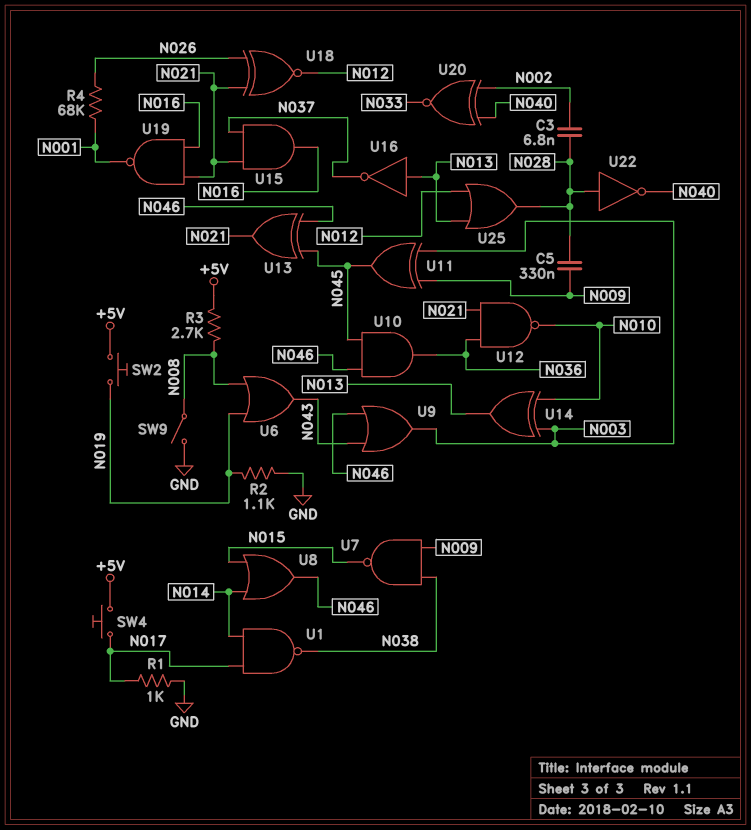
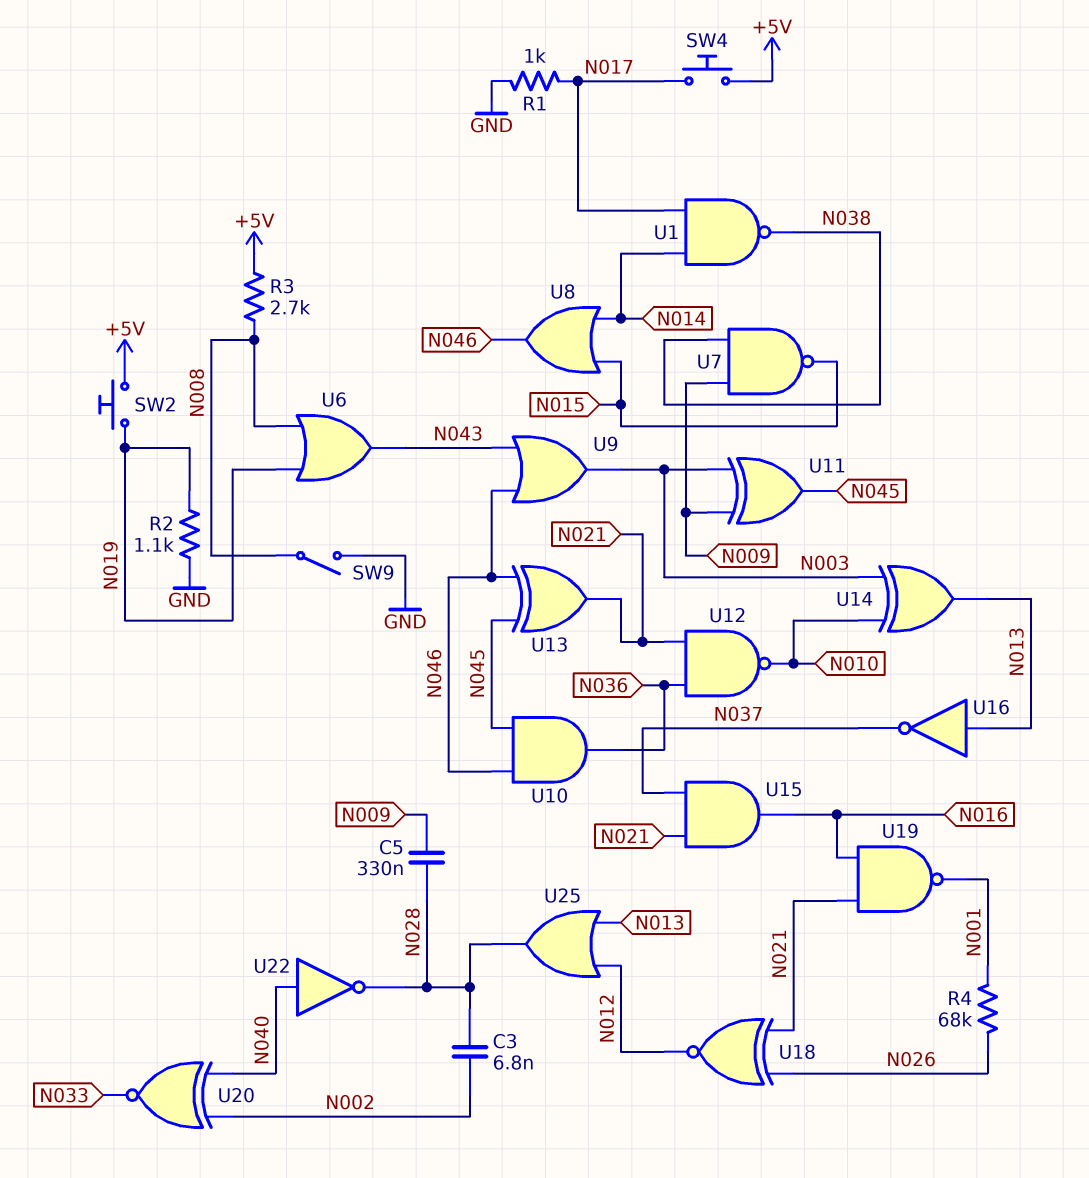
U22: NOT (in N028, out N040) -> NOT (in N040, out N028)

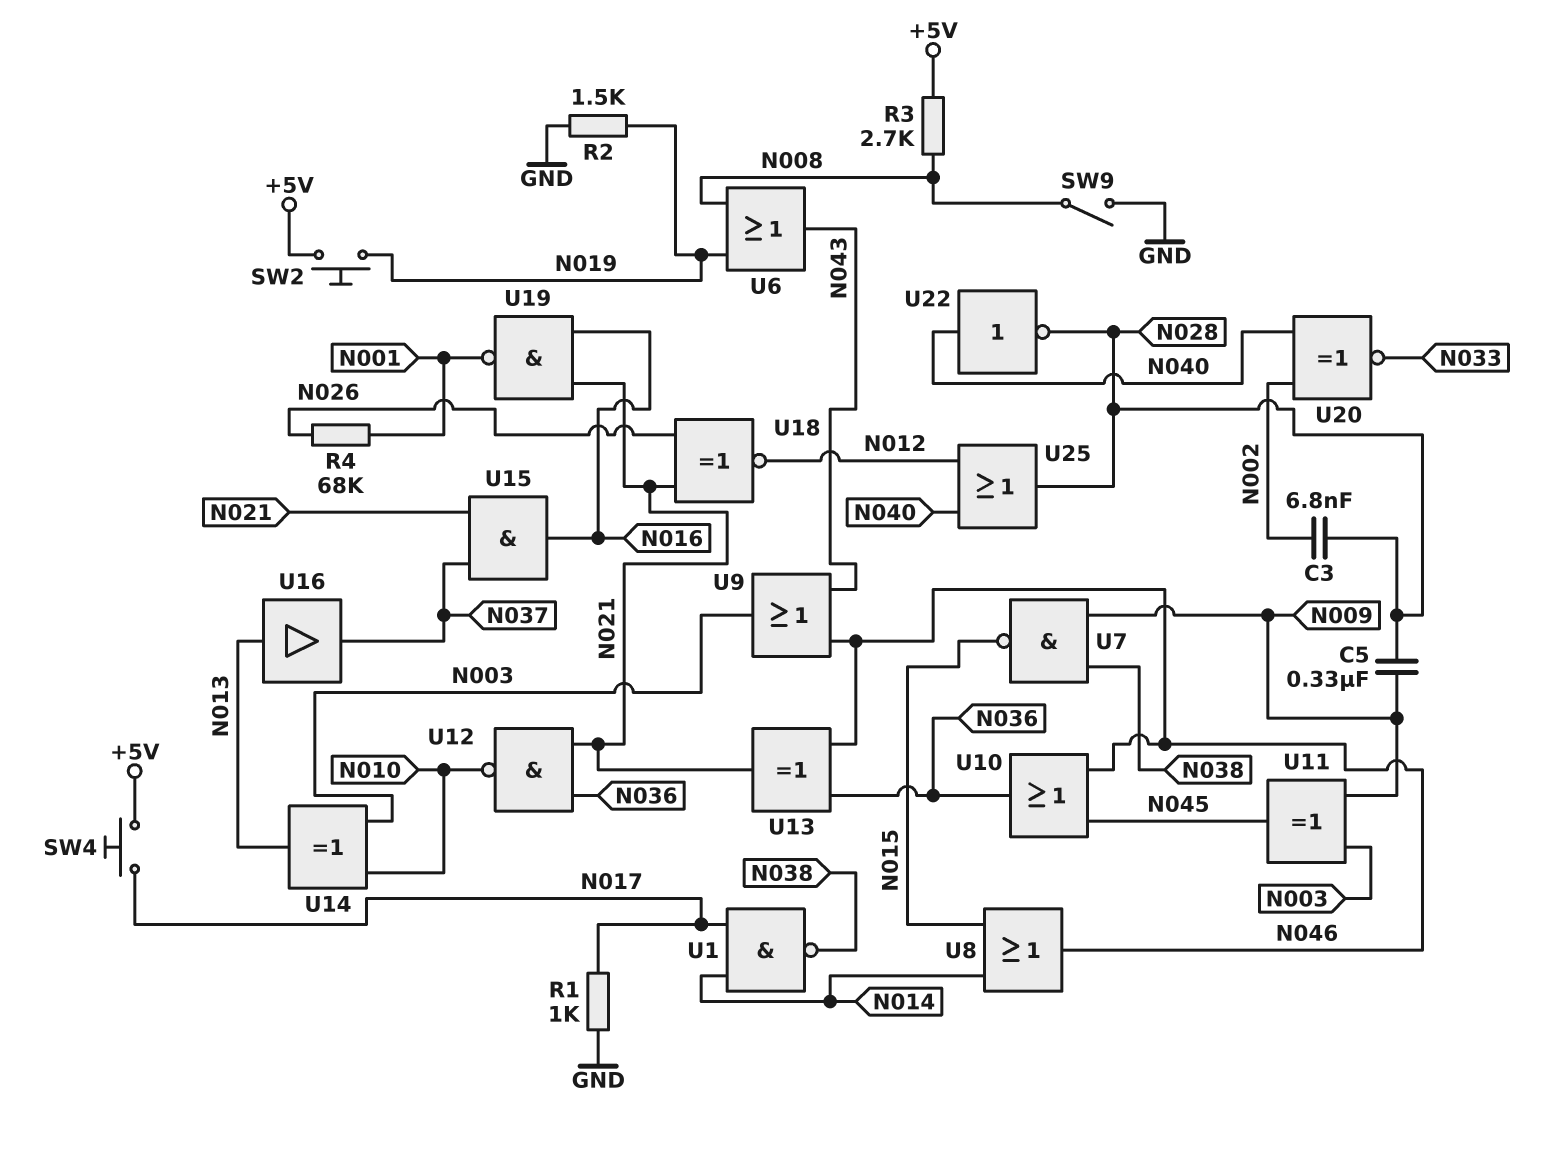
R2: 1.1k (GND, N019) -> 1.5k (GND, N019)
U10: AND (in N045, in N046, out N036) -> OR (in N045, in N046, out N036)
U13: XOR (in N045, in N046, out N021) -> XOR (in N036, in N046, out N021)
U16: NOT (in N013, out N037) -> buffer (in N013, out N037)
U25: OR (in N012, in N013, out N028) -> OR (in N012, in N040, out N028)

